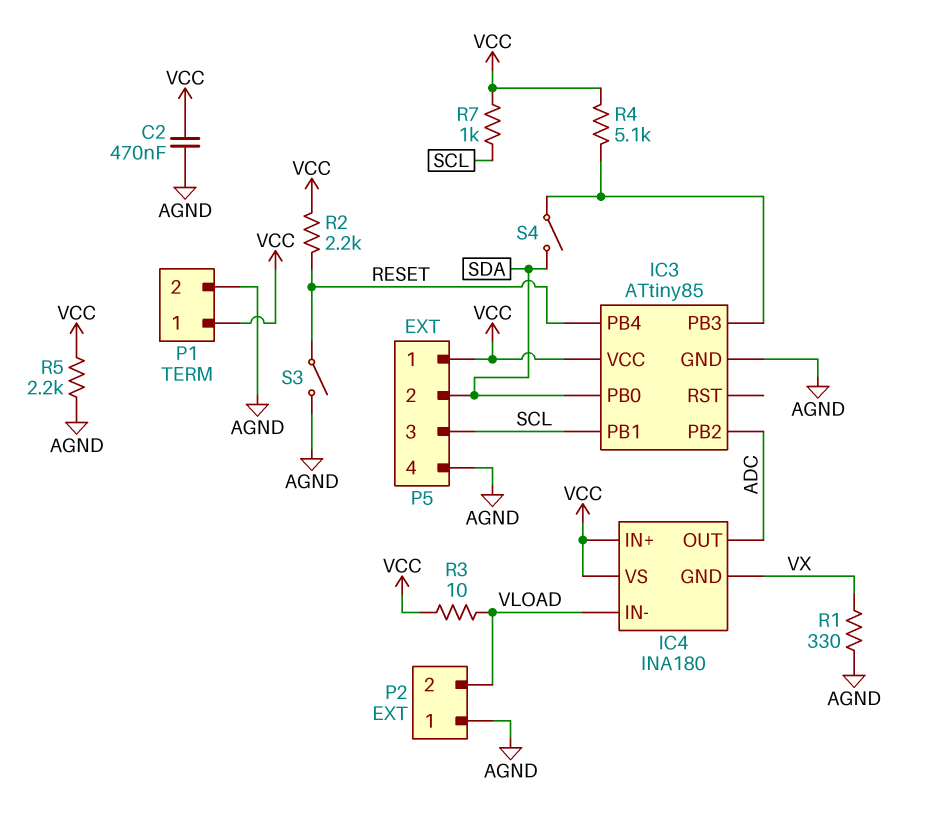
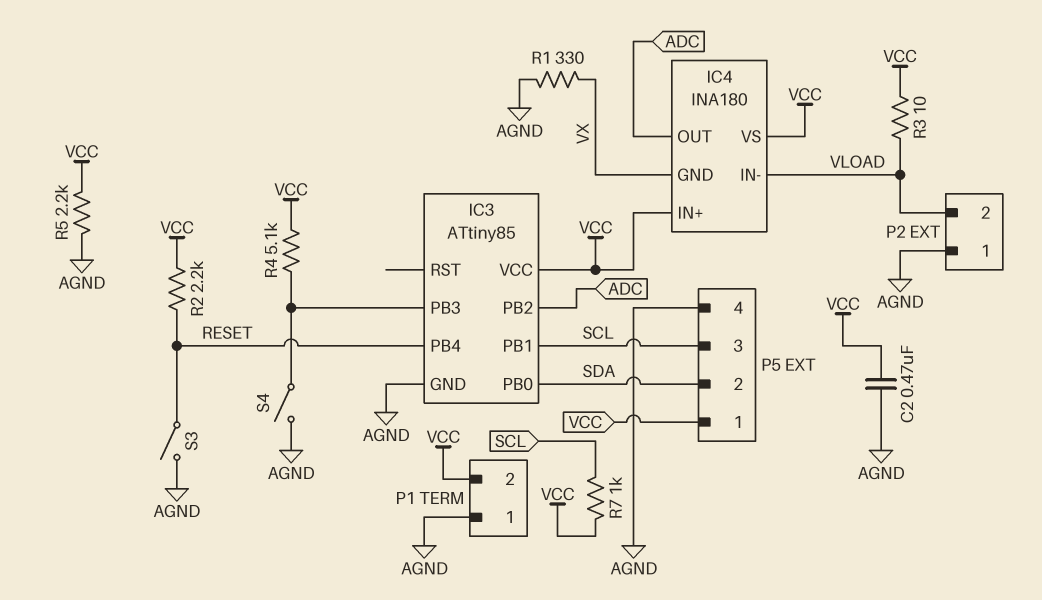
P1 pin 1: VCC -> AGND
P1 pin 2: AGND -> VCC
S4: switch (IC3/PB3, SDA) -> switch (AGND, IC3/PB3)

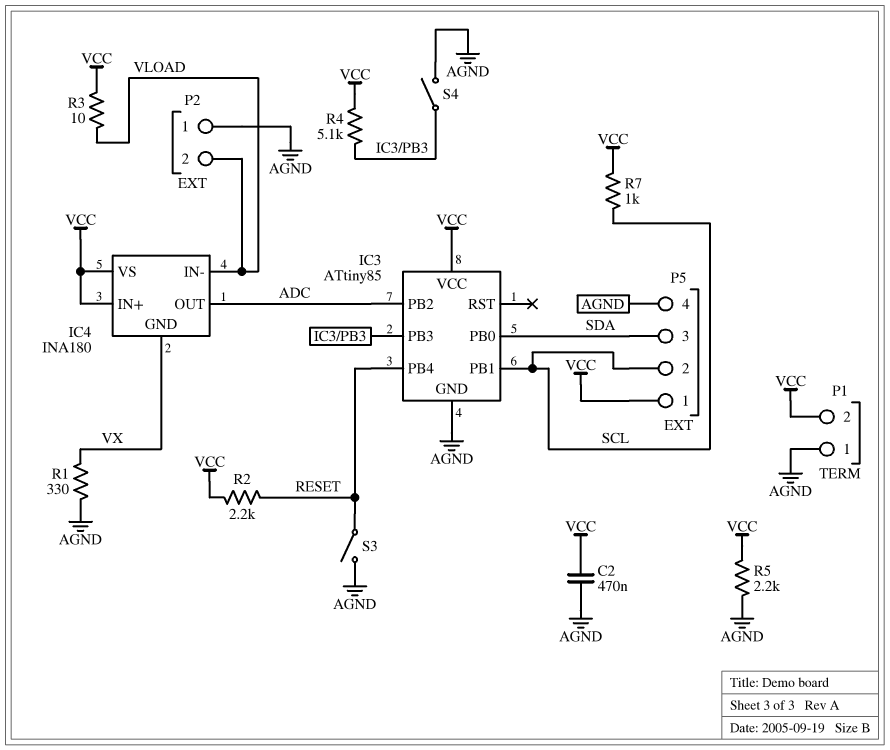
P5 pin 2: SDA -> SCL
P5 pin 3: SCL -> SDA

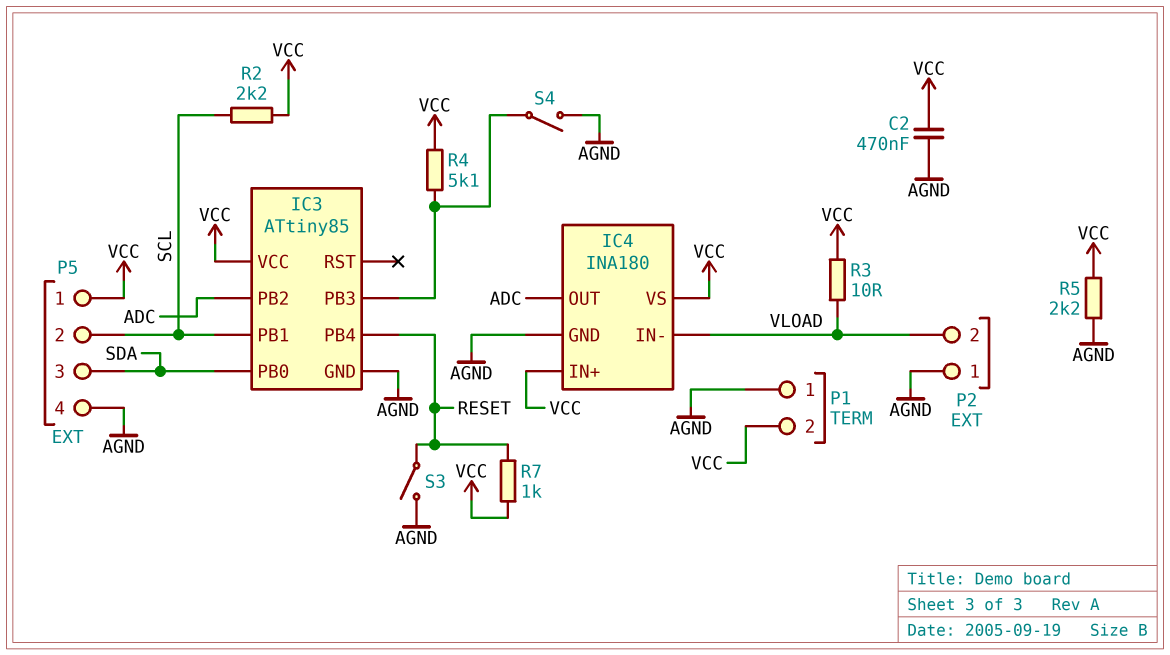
IC4 pin GND: VX -> AGND
R1: 330 (AGND, VX) -> none
R2: 2.2k (RESET, VCC) -> 2.2k (SCL, VCC)
R7: 1k (SCL, VCC) -> 1k (RESET, VCC)

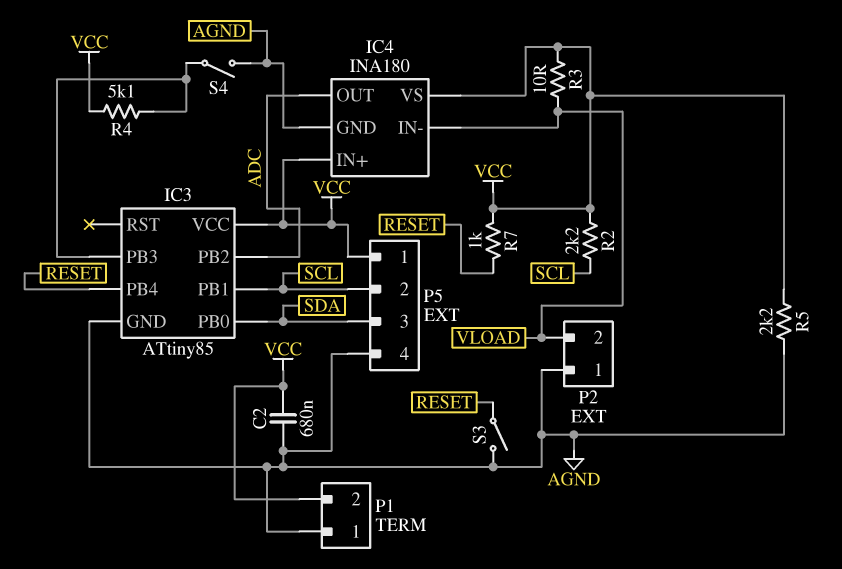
C2: 470nF (AGND, VCC) -> 680nF (AGND, VCC)

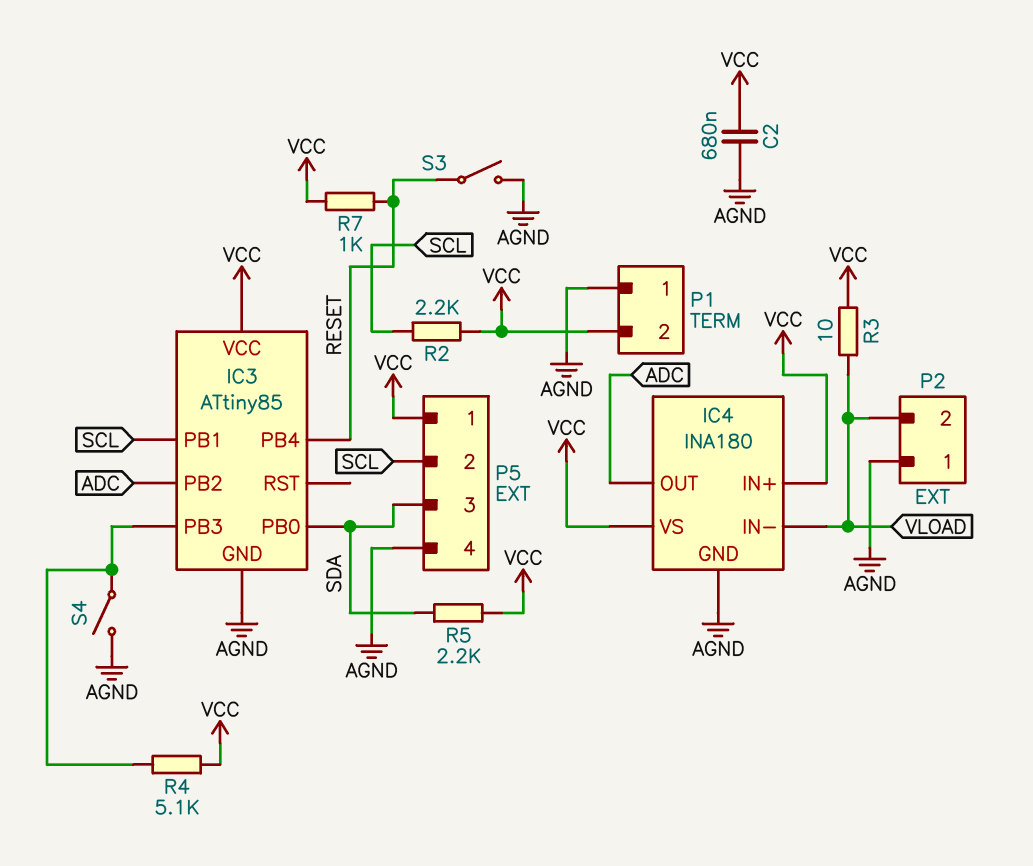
R5: 2.2k (AGND, VCC) -> 2.2k (SDA, VCC)

